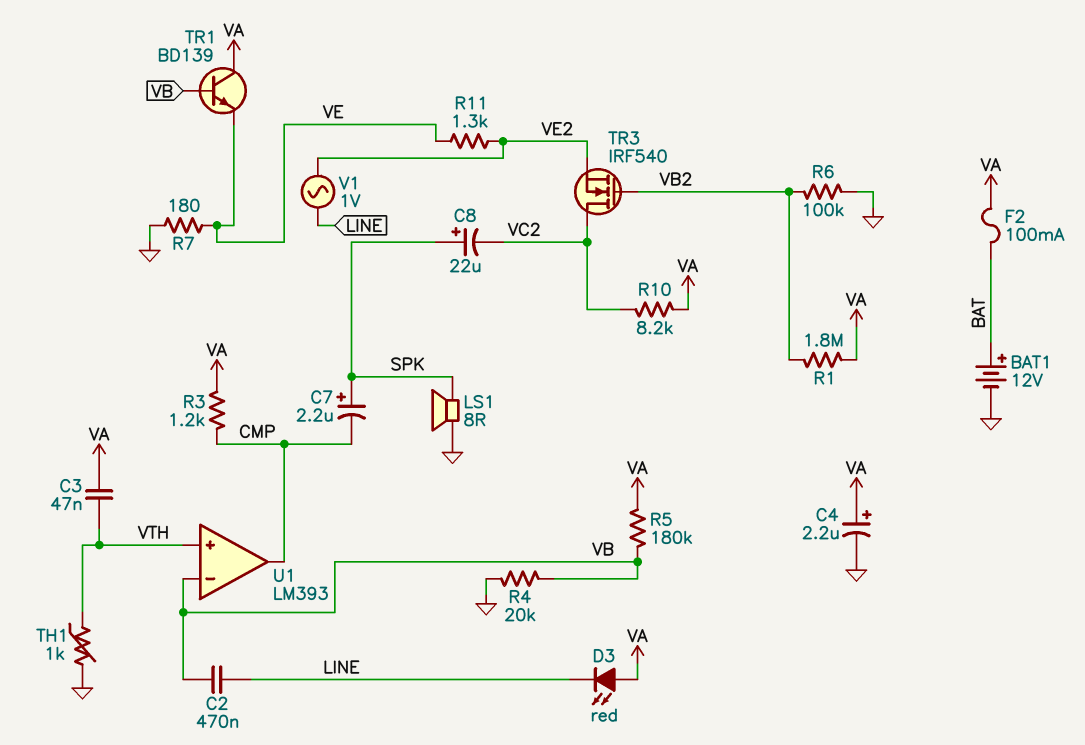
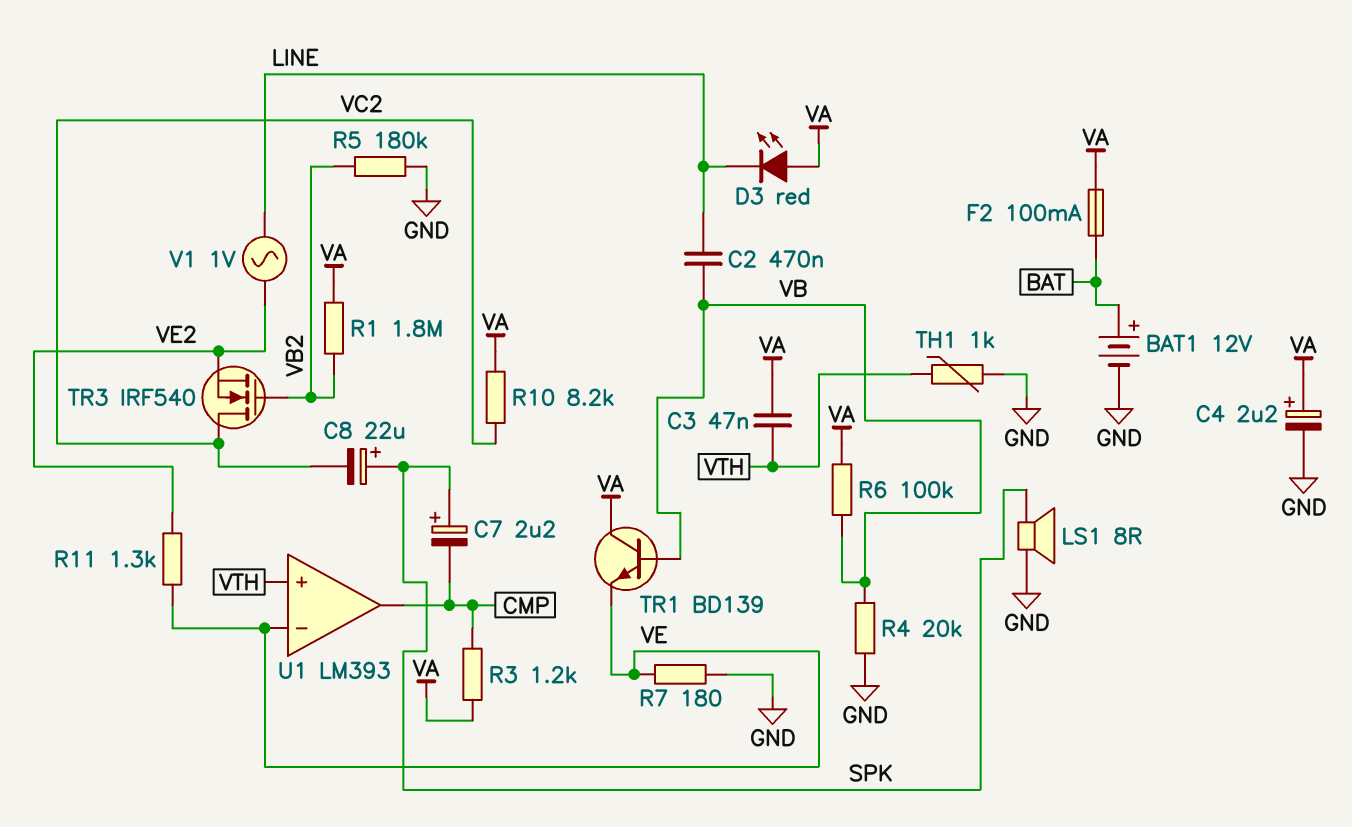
R5: 180k (VA, VB) -> 180k (GND, VB2)
R6: 100k (GND, VB2) -> 100k (VA, VB)
U1 pin in-: VB -> VE

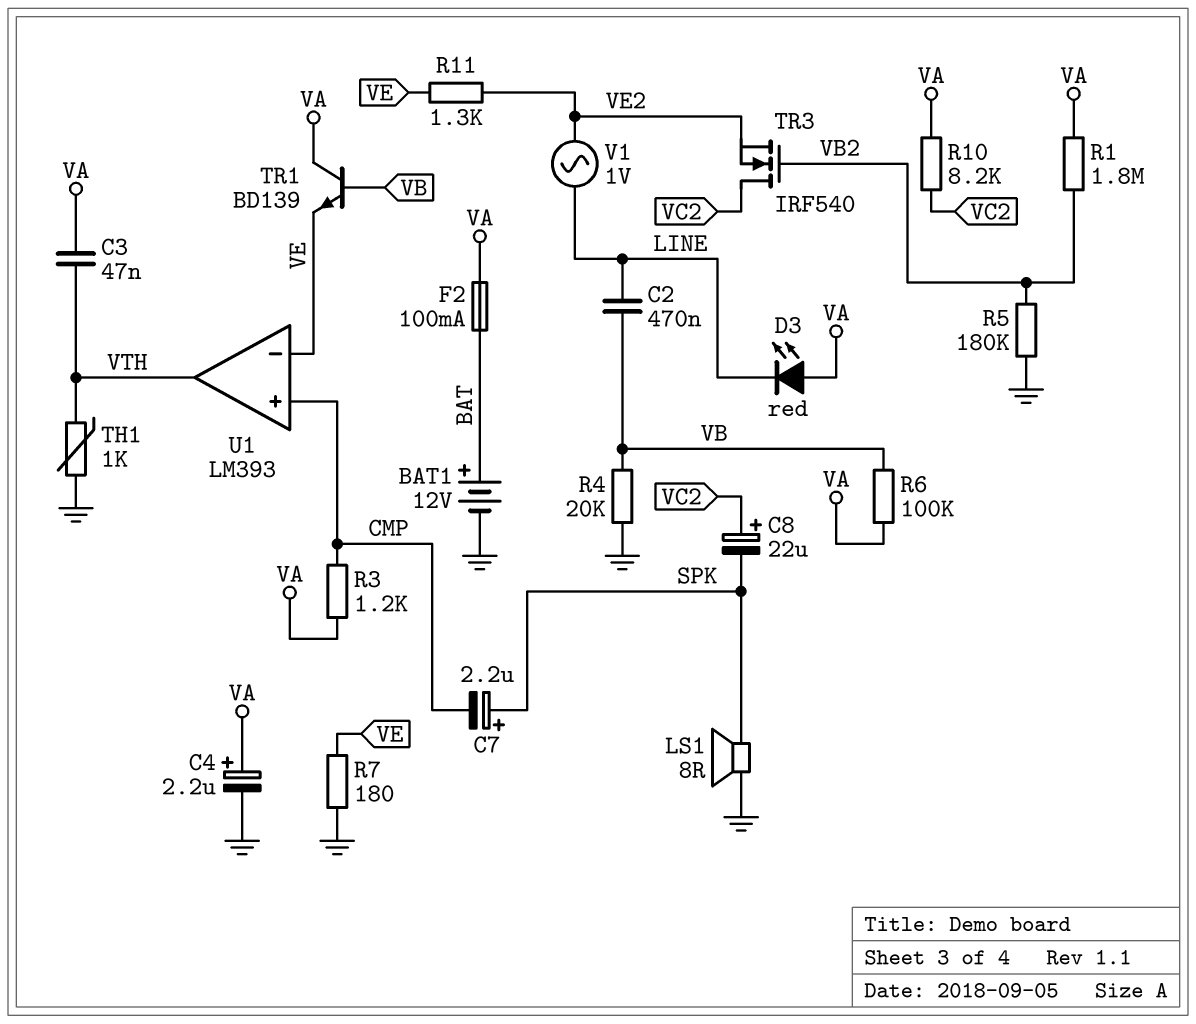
C8: 22uF (plus SPK, minus VC2) -> 22uF (plus VC2, minus SPK)
U1 pin in+: VTH -> CMP
U1 pin out: CMP -> VTH

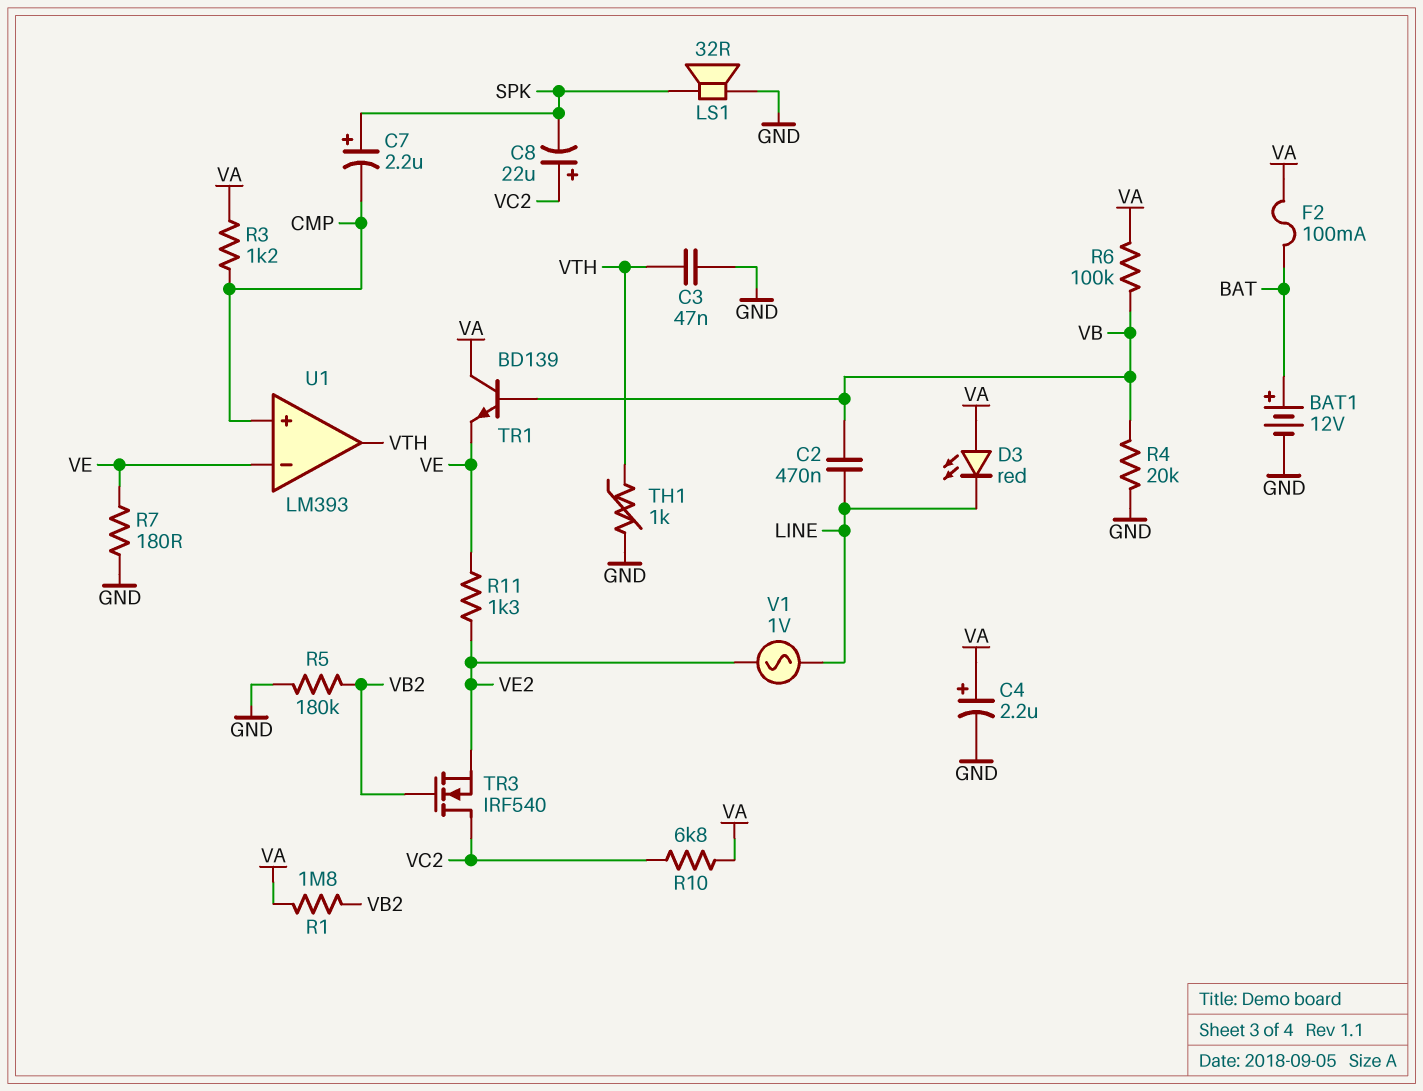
C3: 47nF (VA, VTH) -> 47nF (GND, VTH)
LS1: speaker 8R (GND, SPK) -> speaker 32R (GND, SPK)
R10: 8.2k (VA, VC2) -> 6.8k (VA, VC2)

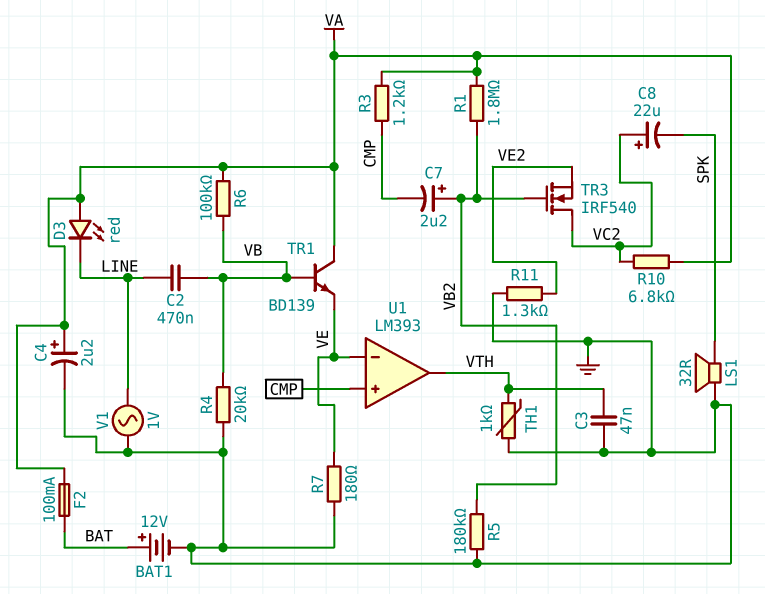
C7: 2.2uF (plus SPK, minus CMP) -> 2.2uF (plus VB2, minus CMP)
R11: 1.3k (VE, VE2) -> 1.3k (GND, VE2)
V1: AC 1V (LINE, VE2) -> AC 1V (GND, LINE)

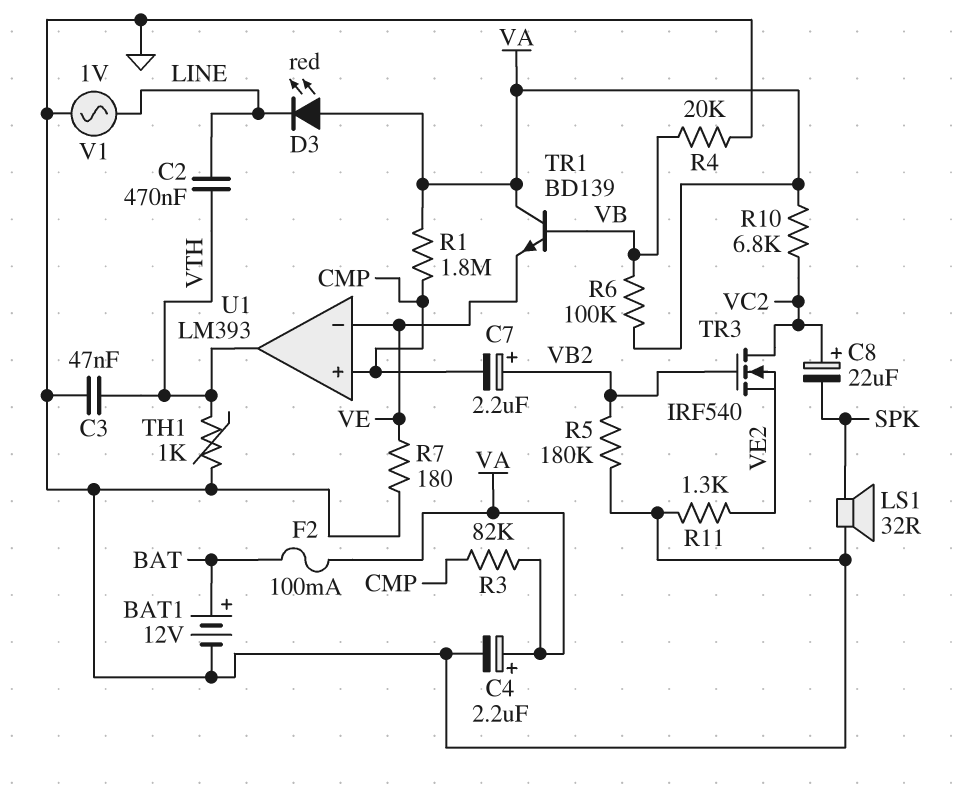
C2: 470nF (LINE, VB) -> 470nF (LINE, VTH)
R1: 1.8M (VA, VB2) -> 1.8M (CMP, VA)
R3: 1.2k (CMP, VA) -> 82k (CMP, VA)

